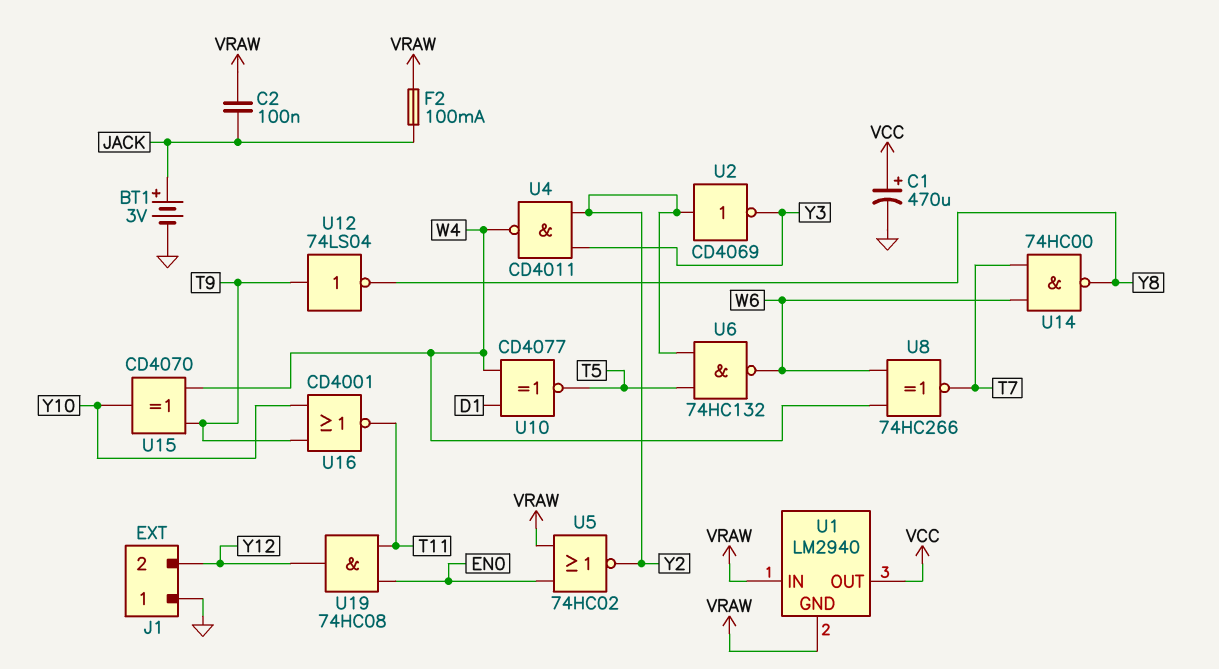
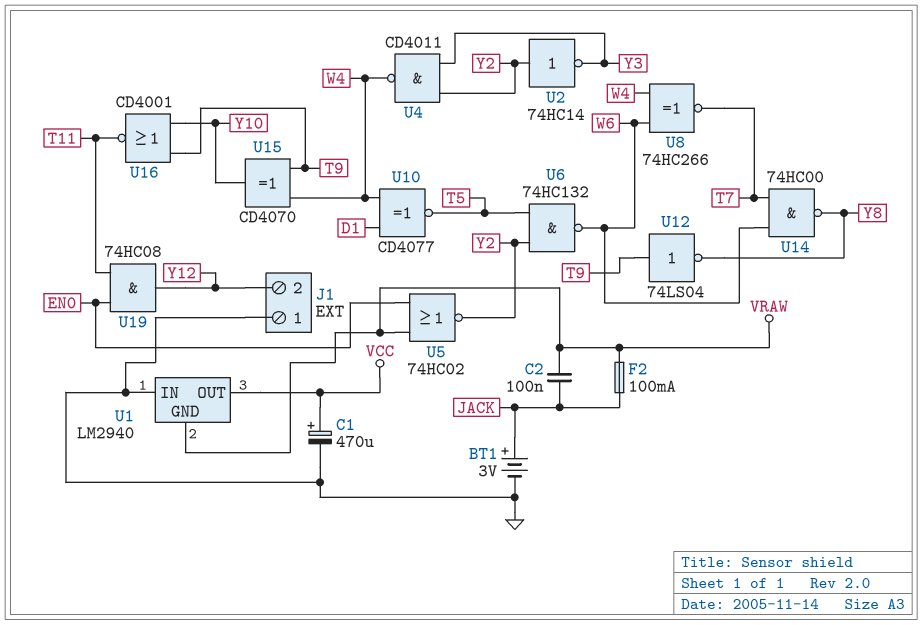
U1 pin IN: VRAW -> GND
U2: NOT CD4069 (in Y2, out Y3) -> NOT 74HC14 (in Y2, out Y3)

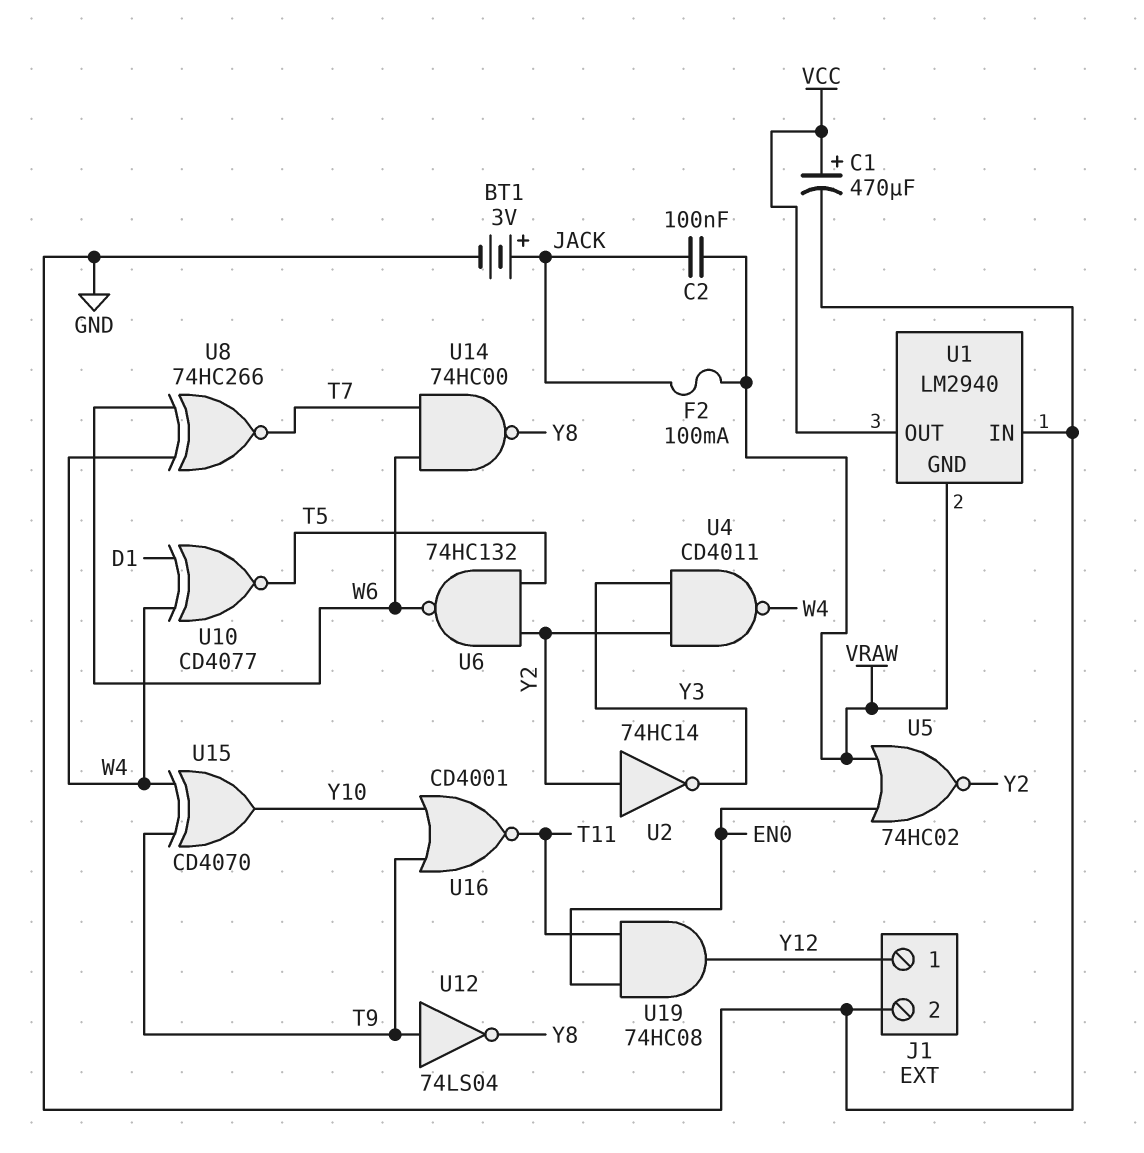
J1 pin 1: GND -> Y12
J1 pin 2: Y12 -> GND

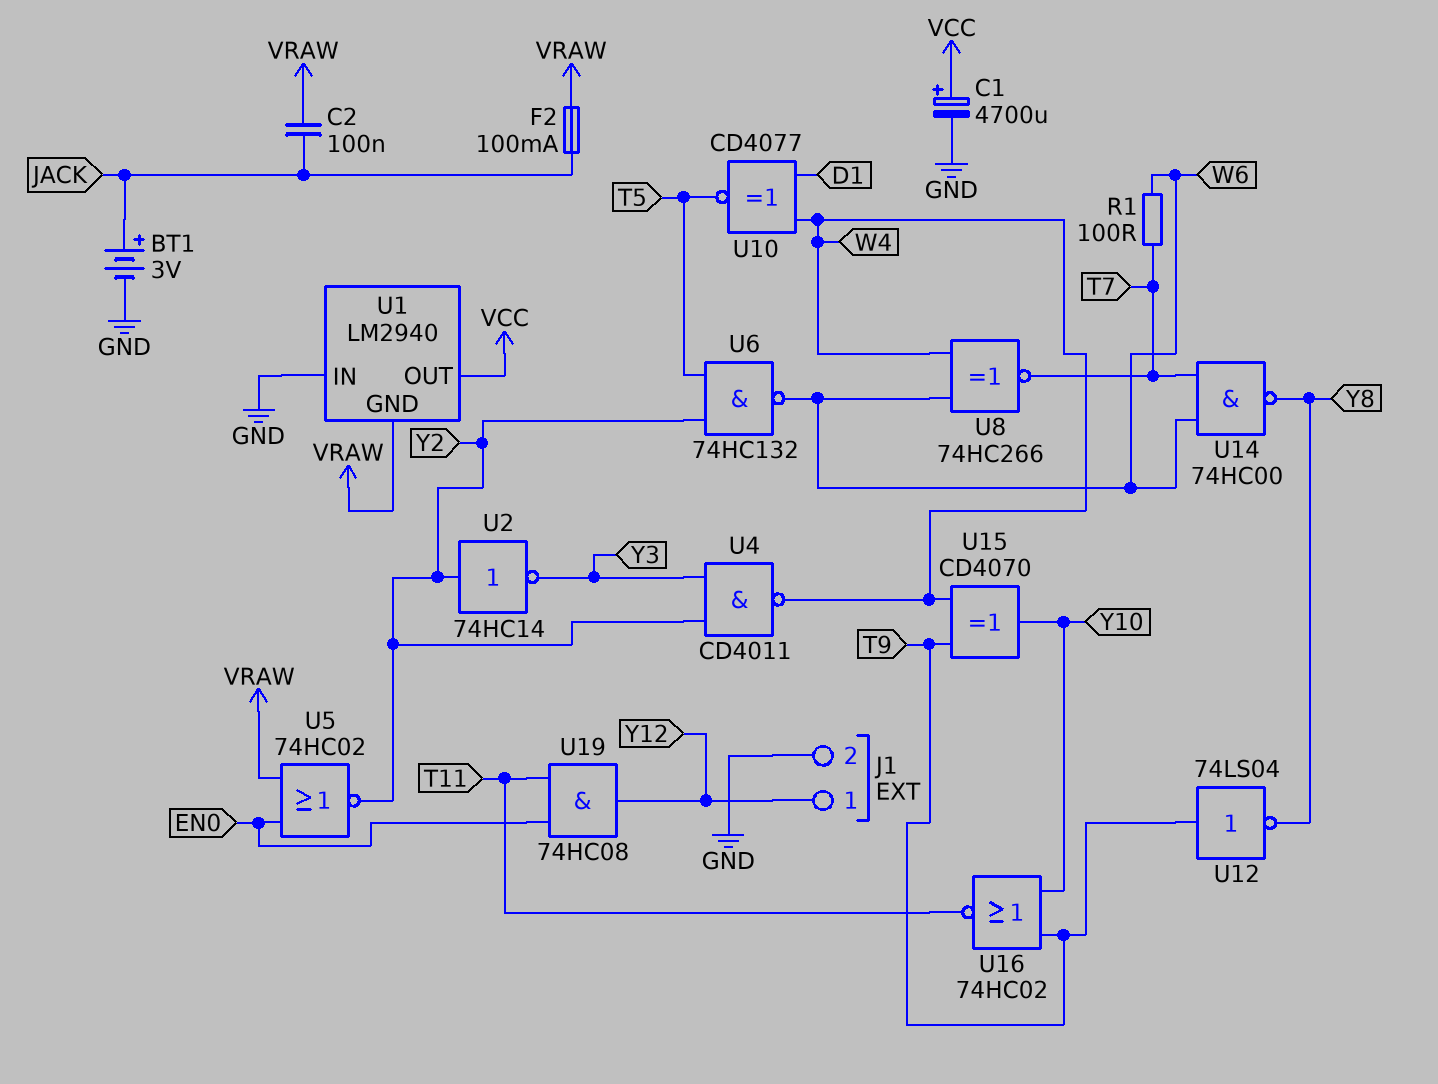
C1: 470uF (plus VCC, minus GND) -> 4700uF (plus VCC, minus GND)
R1: none -> 100 (T7, W6)
U16: NOR CD4001 (in T9, in Y10, out T11) -> NOR 74HC02 (in T9, in Y10, out T11)

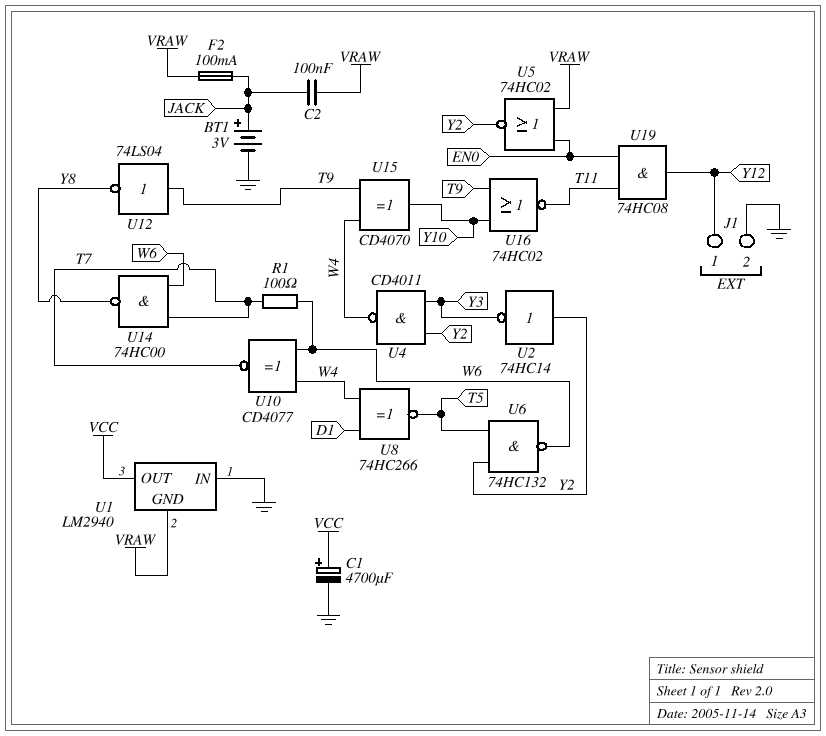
U8: XNOR 74HC266 (in W4, in W6, out T7) -> XNOR 74HC266 (in D1, in W4, out T5)
U10: XNOR CD4077 (in D1, in W4, out T5) -> XNOR CD4077 (in W4, in W6, out T7)

